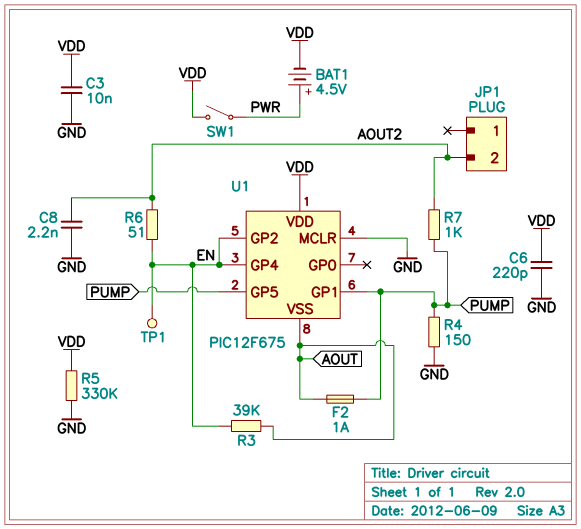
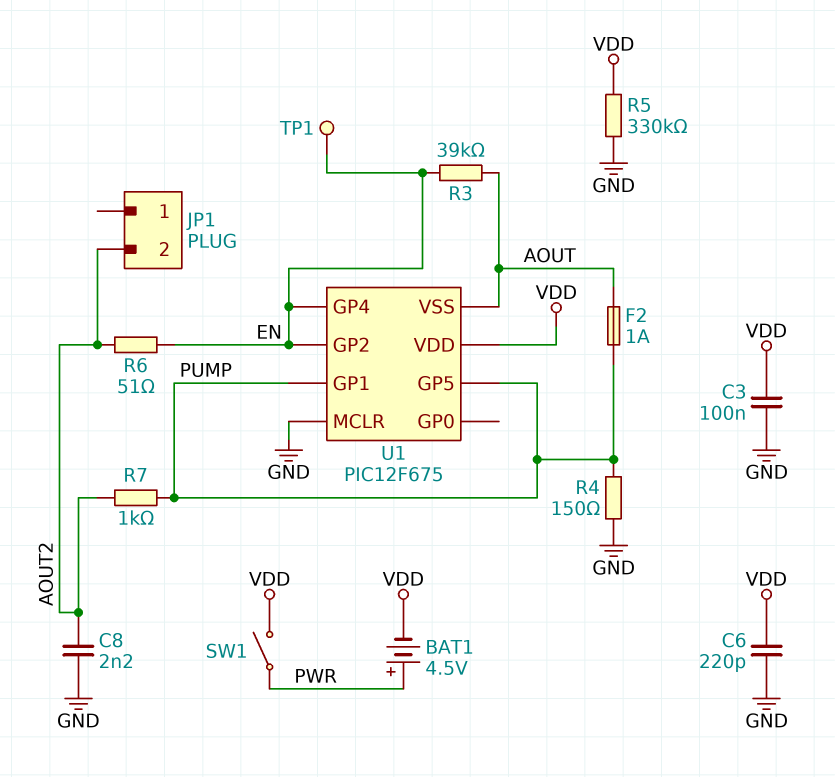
C3: 10nF (GND, VDD) -> 100nF (GND, VDD)

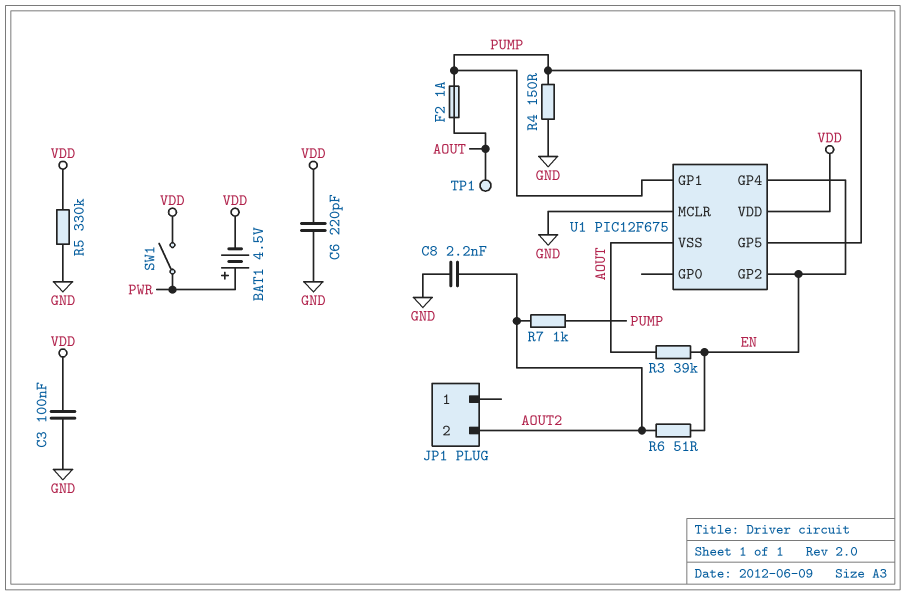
TP1: test point (EN) -> test point (AOUT)

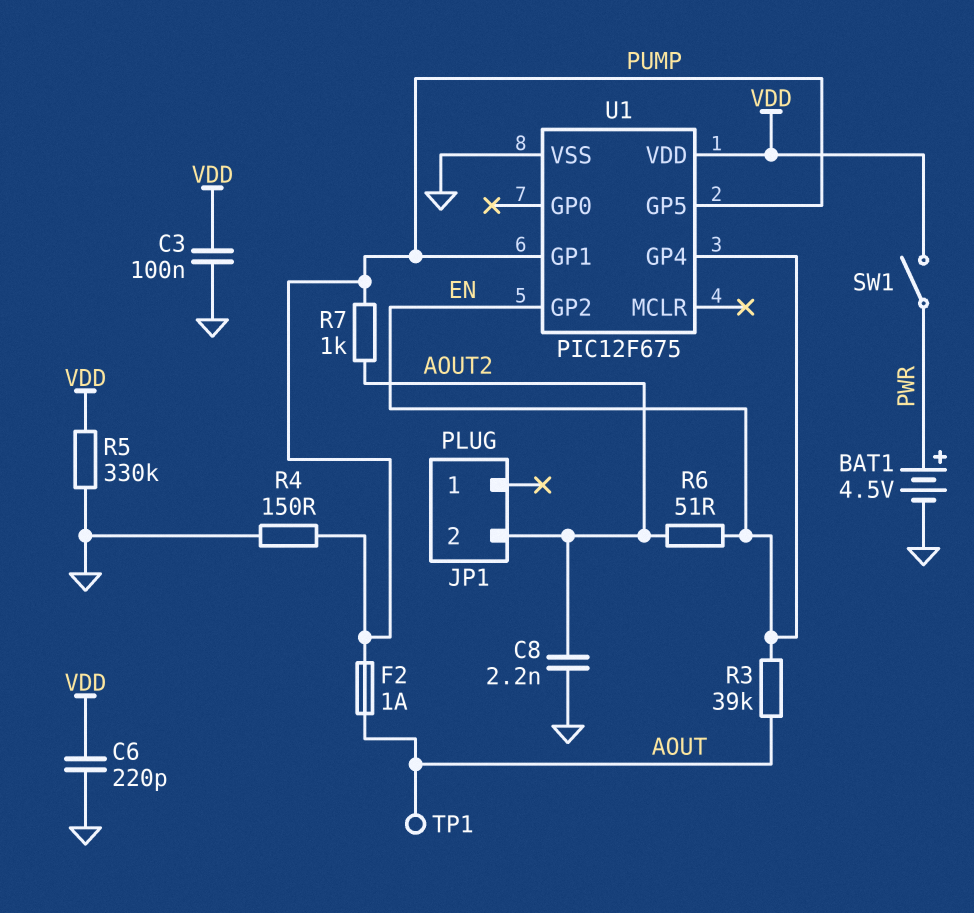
BAT1: 4.5V (plus PWR, minus VDD) -> 4.5V (plus PWR, minus GND)
U1 pin MCLR: GND -> none
U1 pin VSS: AOUT -> GND

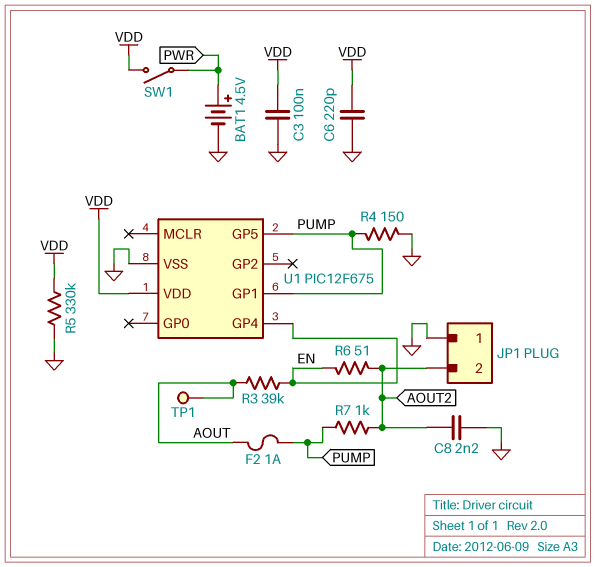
JP1 pin 1: none -> GND
U1 pin GP2: EN -> none

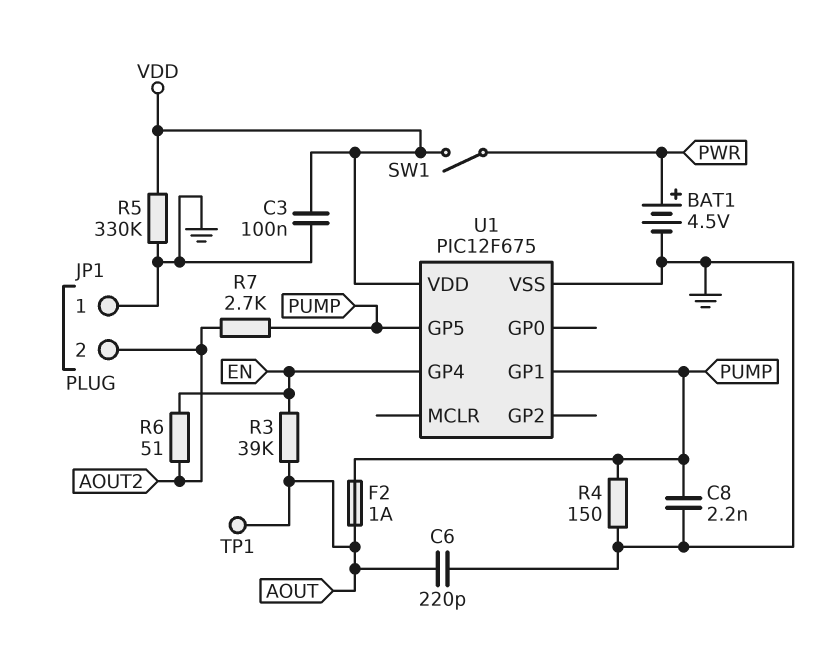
C6: 220pF (GND, VDD) -> 220pF (AOUT, GND)
C8: 2.2nF (AOUT2, GND) -> 2.2nF (GND, PUMP)
R7: 1k (AOUT2, PUMP) -> 2.7k (AOUT2, PUMP)

